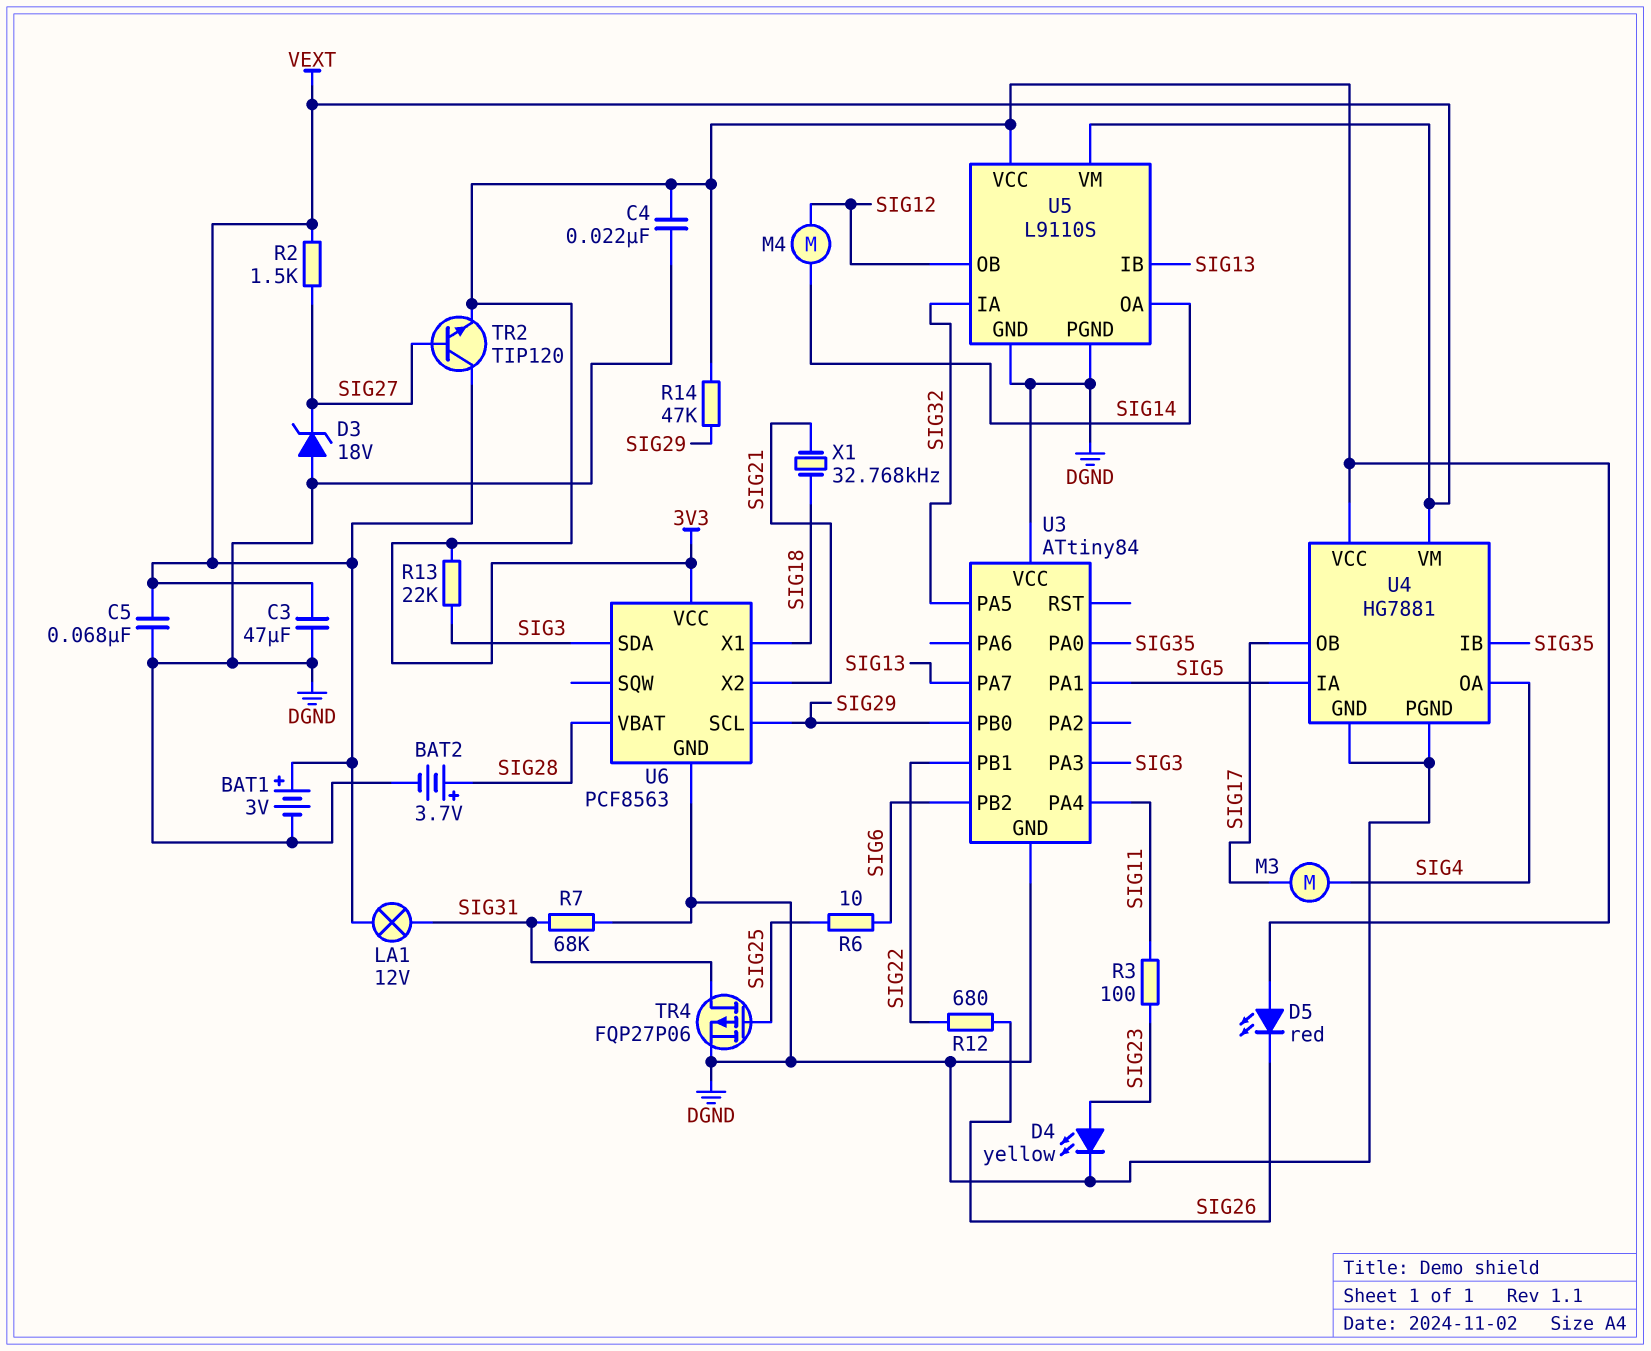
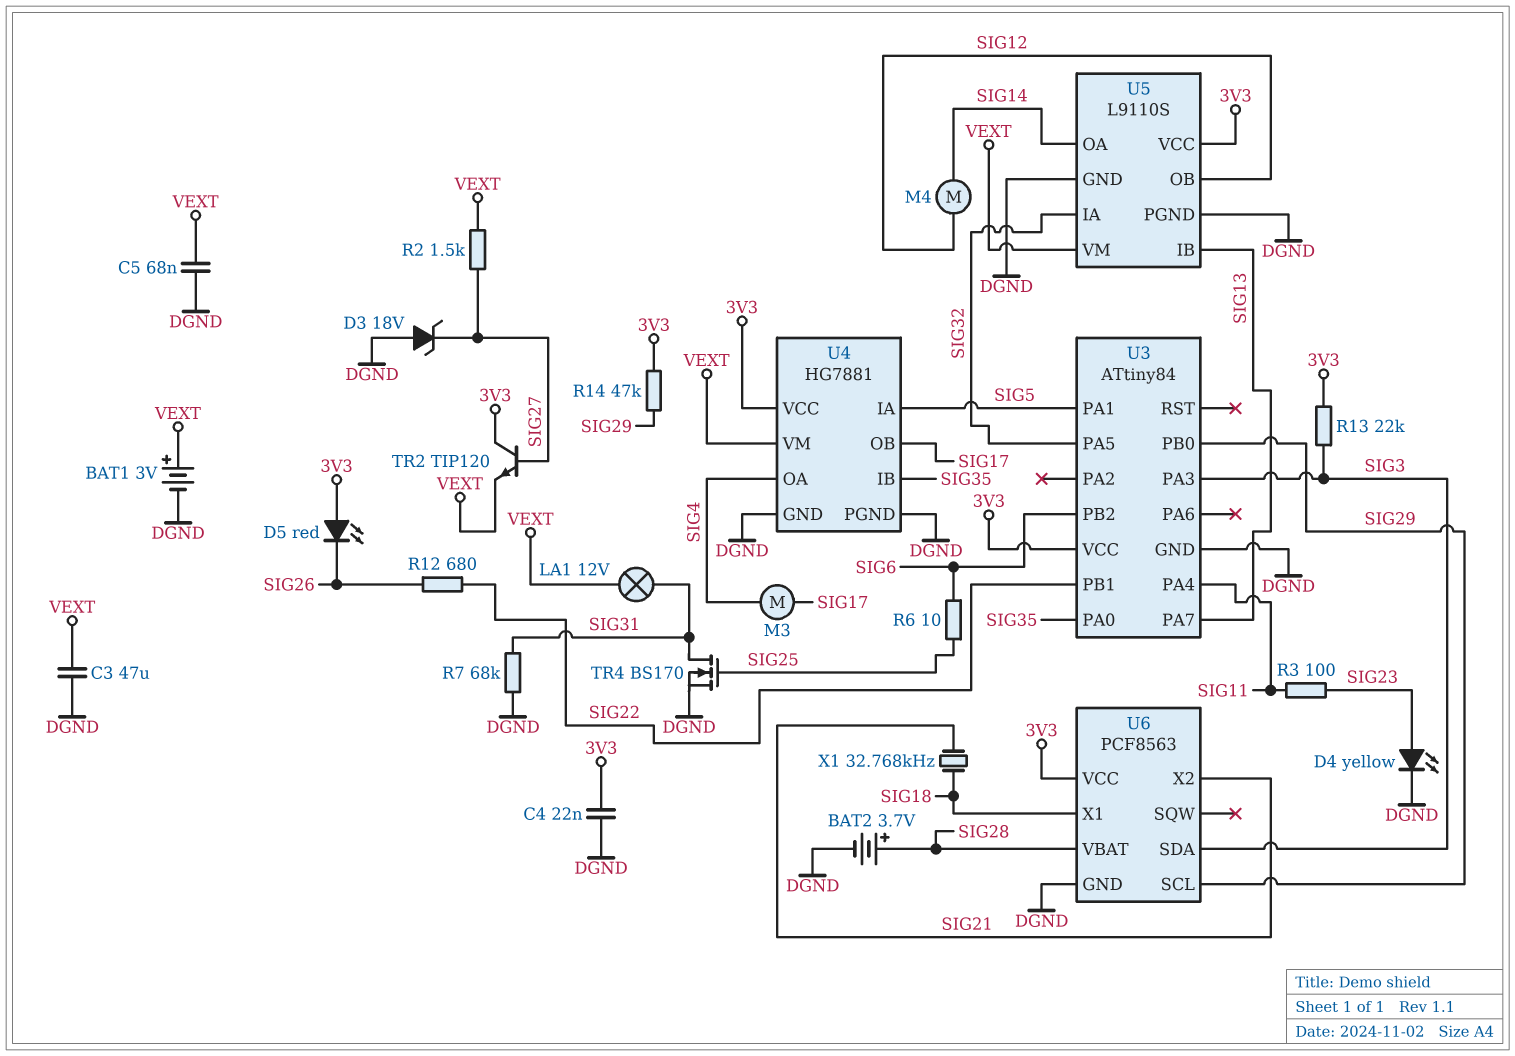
TR2: NPN TIP120 (B SIG27, C VEXT, E 3V3) -> NPN TIP120 (B SIG27, C 3V3, E VEXT)
TR4: PMOS FQP27P06 (G SIG25, D SIG31, S DGND) -> NMOS BS170 (G SIG25, D SIG31, S DGND)
U3 pin VCC: DGND -> 3V3

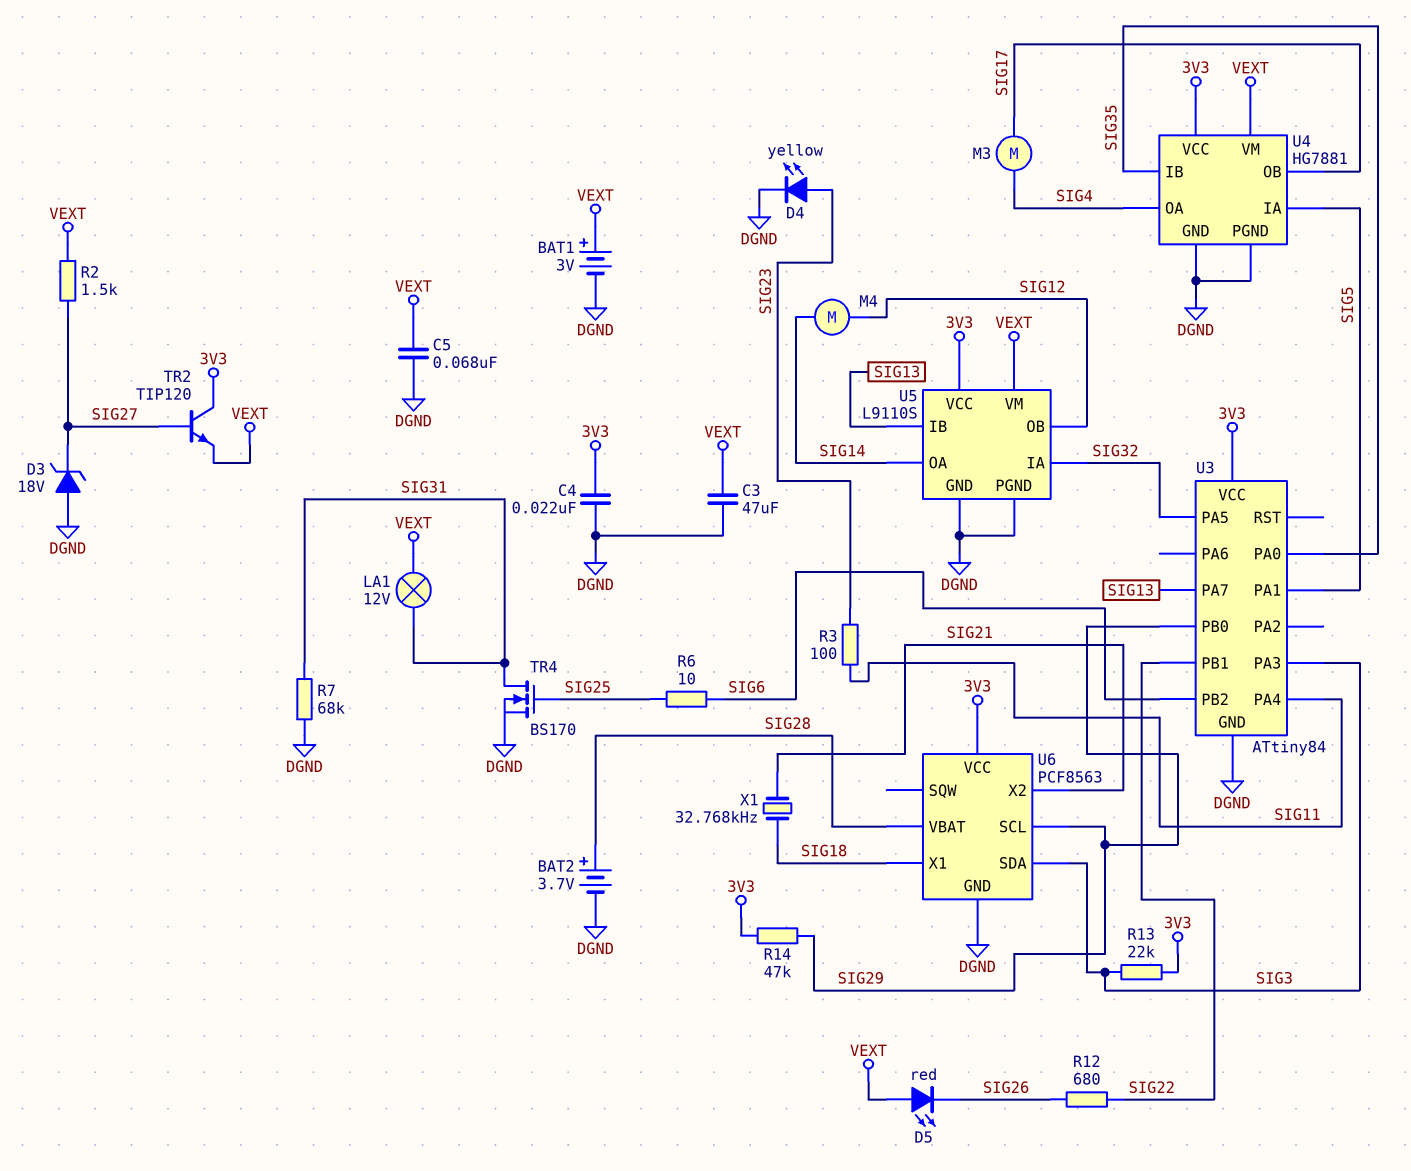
D5: LED red (A 3V3, K SIG26) -> LED red (A VEXT, K SIG26)

